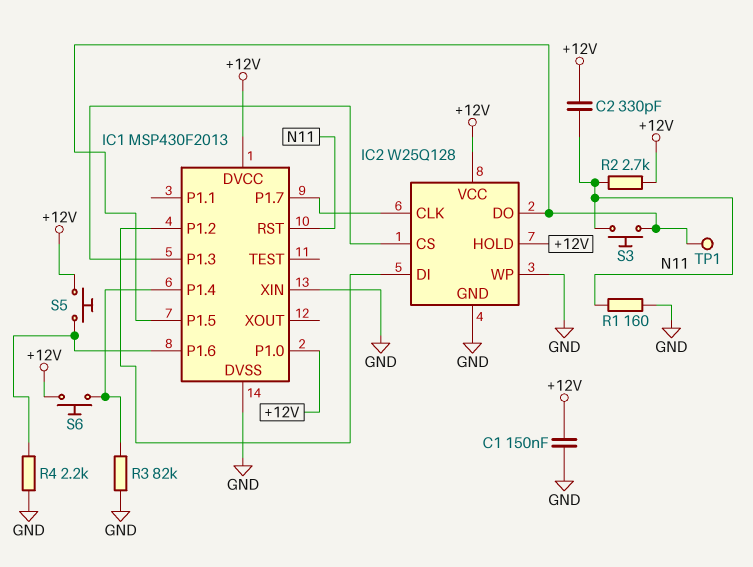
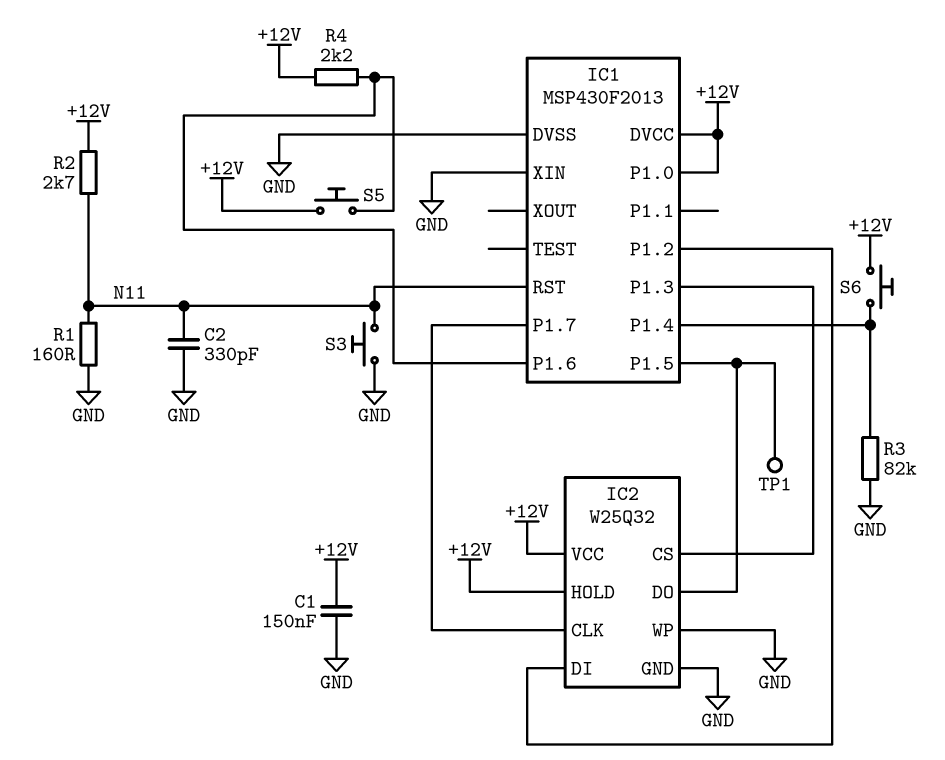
C2: 330pF (+12V, N11) -> 330pF (GND, N11)
IC2: W25Q128 -> W25Q32
R4: 2.2k (GND, IC1/P1.6) -> 2.2k (+12V, IC1/P1.6)
S3: button (IC1/P1.5, N11) -> button (GND, N11)

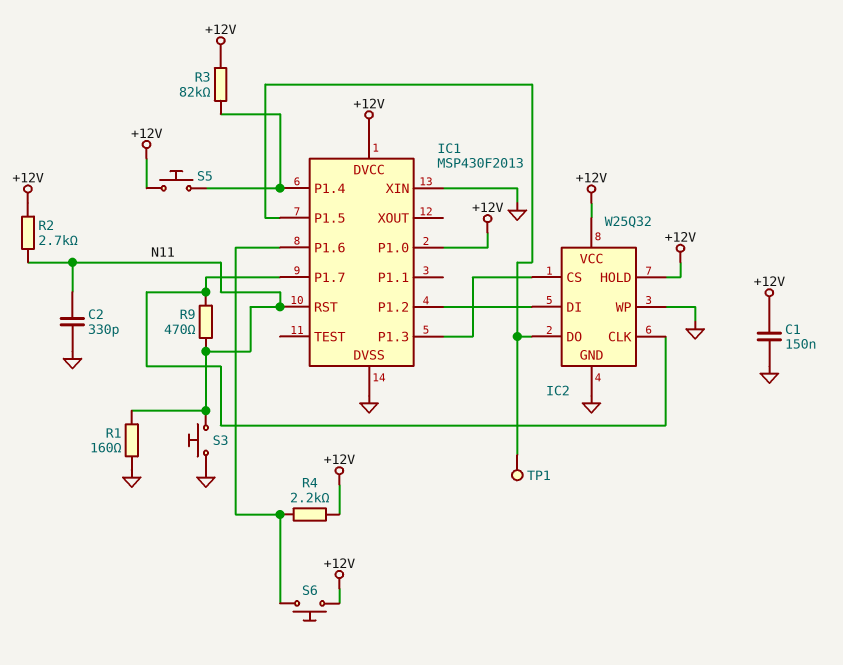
R3: 82k (GND, IC1/P1.4) -> 82k (+12V, IC1/P1.4)
R9: none -> 470 (IC1/P1.7, N11)
S5: button (+12V, IC1/P1.6) -> button (+12V, IC1/P1.4)
S6: button (+12V, IC1/P1.4) -> button (+12V, IC1/P1.6)

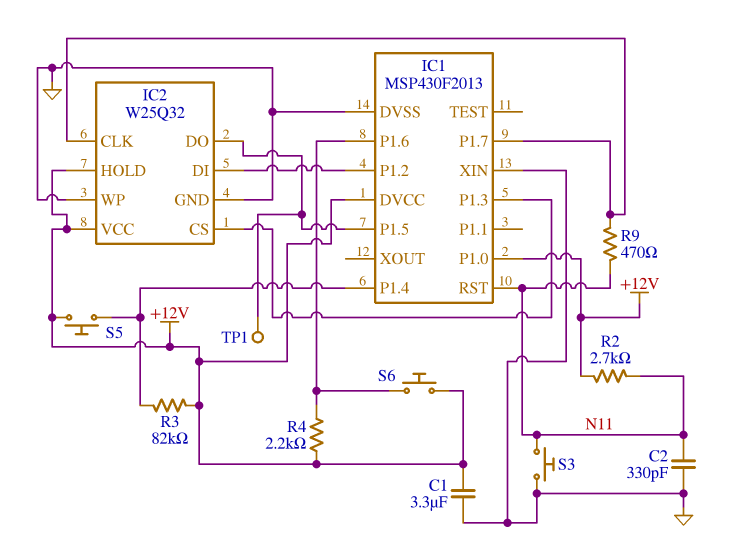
C1: 150nF (+12V, GND) -> 3.3uF (+12V, GND)
R1: 160 (GND, N11) -> none

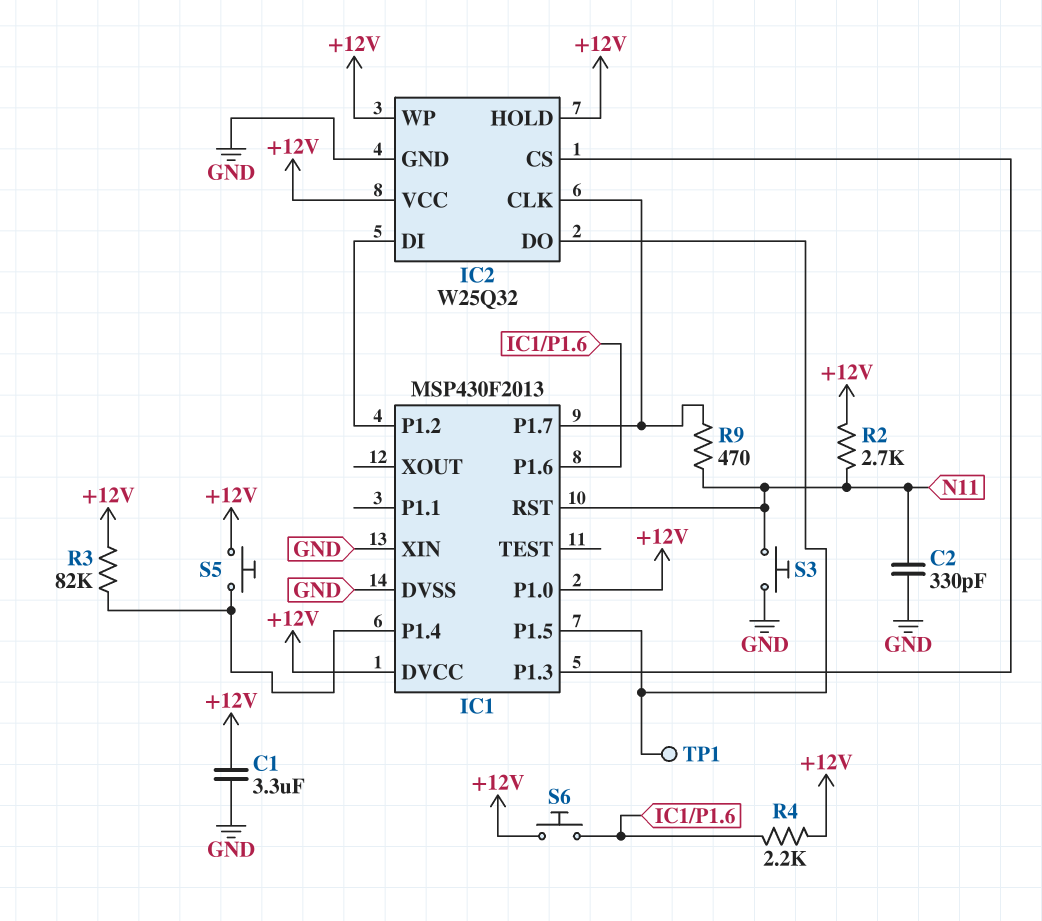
IC2 pin WP: GND -> +12V

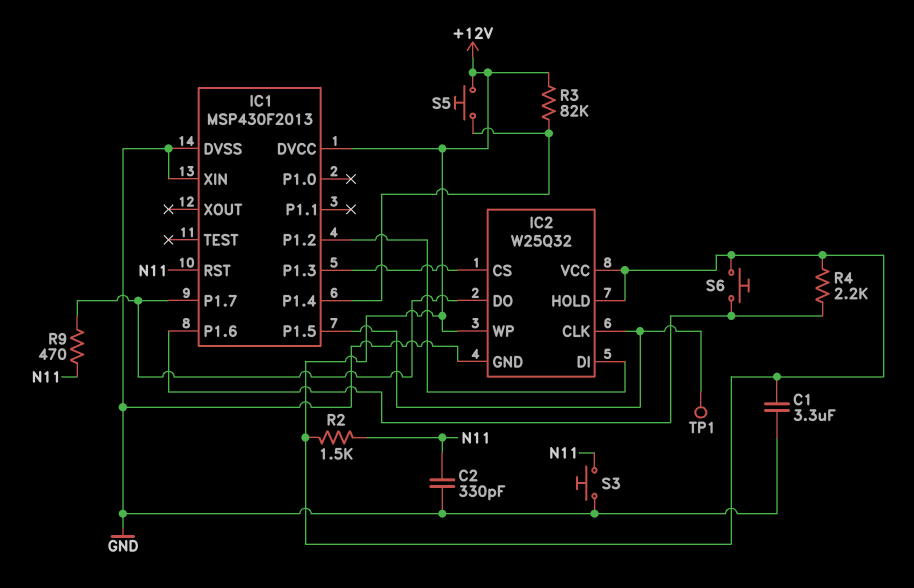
IC1 pin P1.0: +12V -> none
IC2 pin CLK: IC1/P1.7 -> IC1/P1.5
IC2 pin DO: IC1/P1.5 -> IC1/P1.7
R2: 2.7k (+12V, N11) -> 1.5k (+12V, N11)

